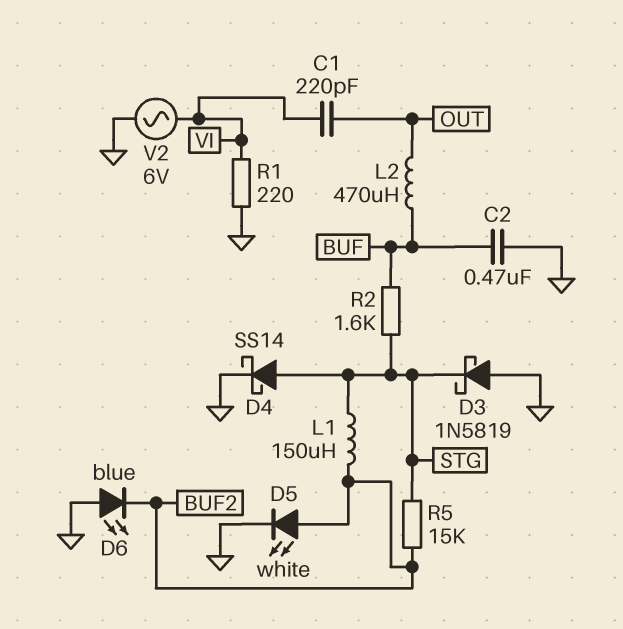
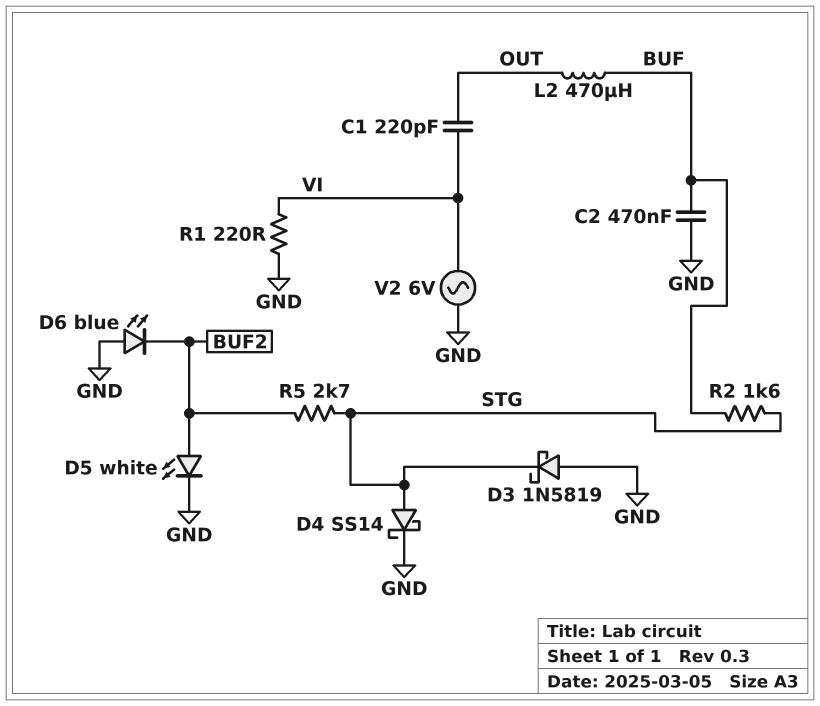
L1: 150uH (BUF2, STG) -> none
R5: 15k (BUF2, STG) -> 2.7k (BUF2, STG)

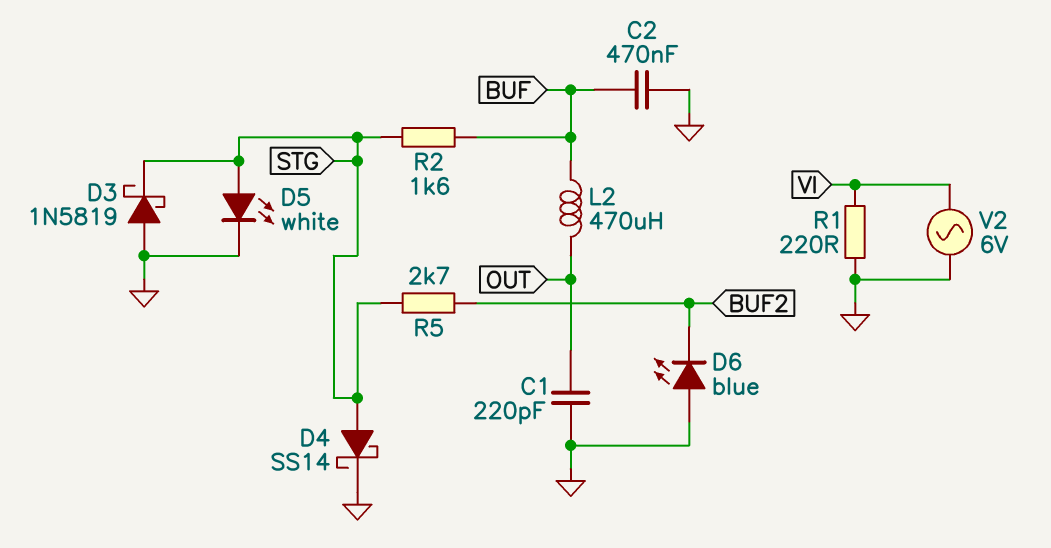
C1: 220pF (OUT, VI) -> 220pF (GND, OUT)
D5: LED white (A BUF2, K GND) -> LED white (A STG, K GND)

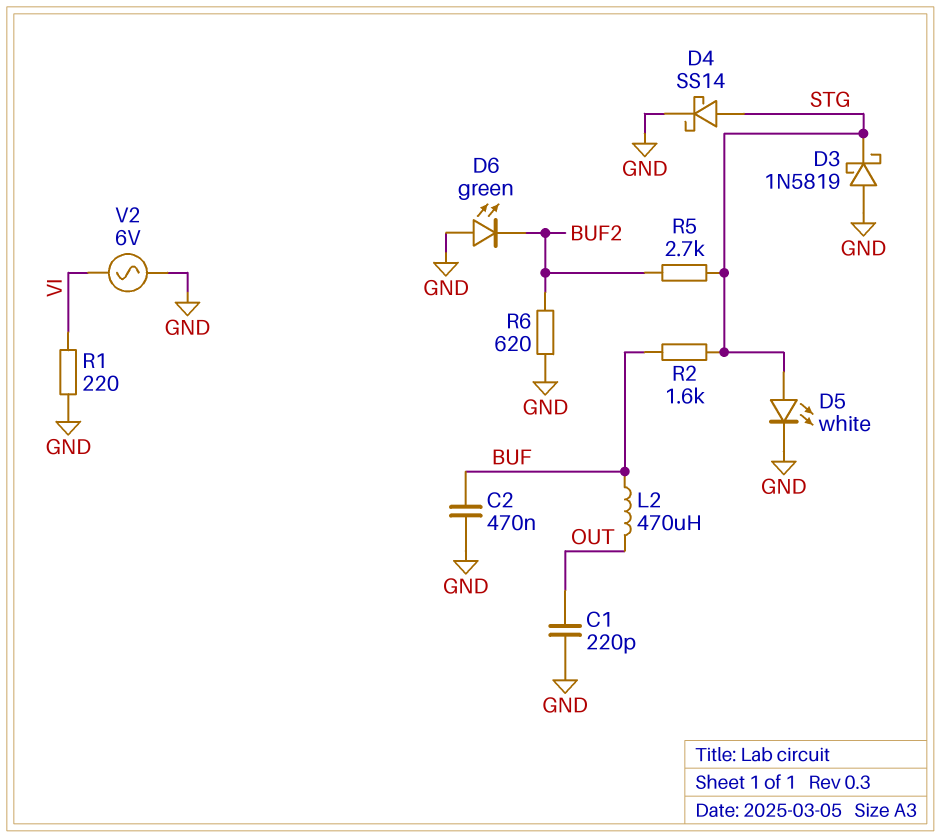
D6: LED blue (A GND, K BUF2) -> LED green (A GND, K BUF2)
R6: none -> 620 (BUF2, GND)

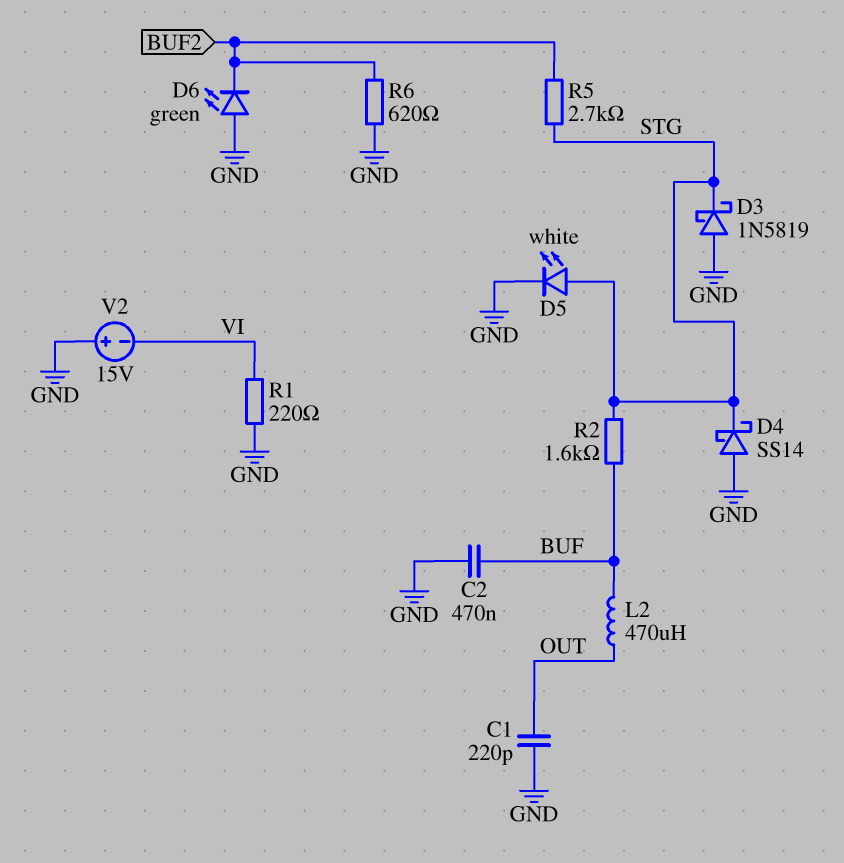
D4: schottky SS14 (A STG, K GND) -> schottky SS14 (A GND, K STG)
V2: AC 6V (GND, VI) -> 15V (plus GND, minus VI)

